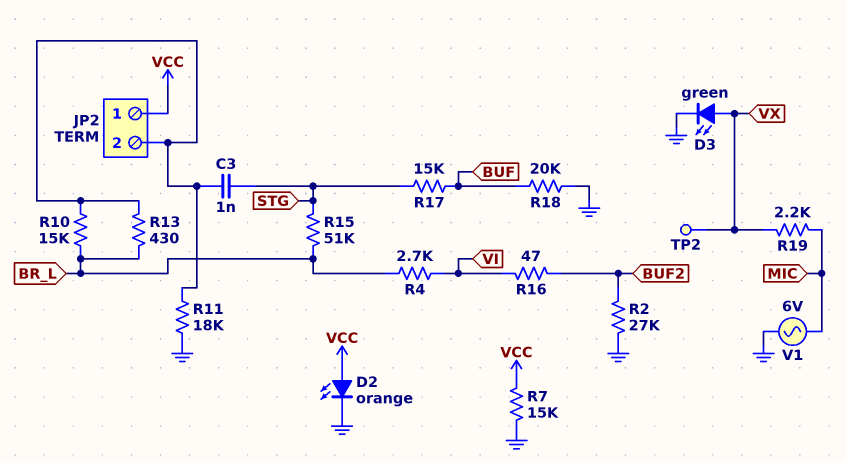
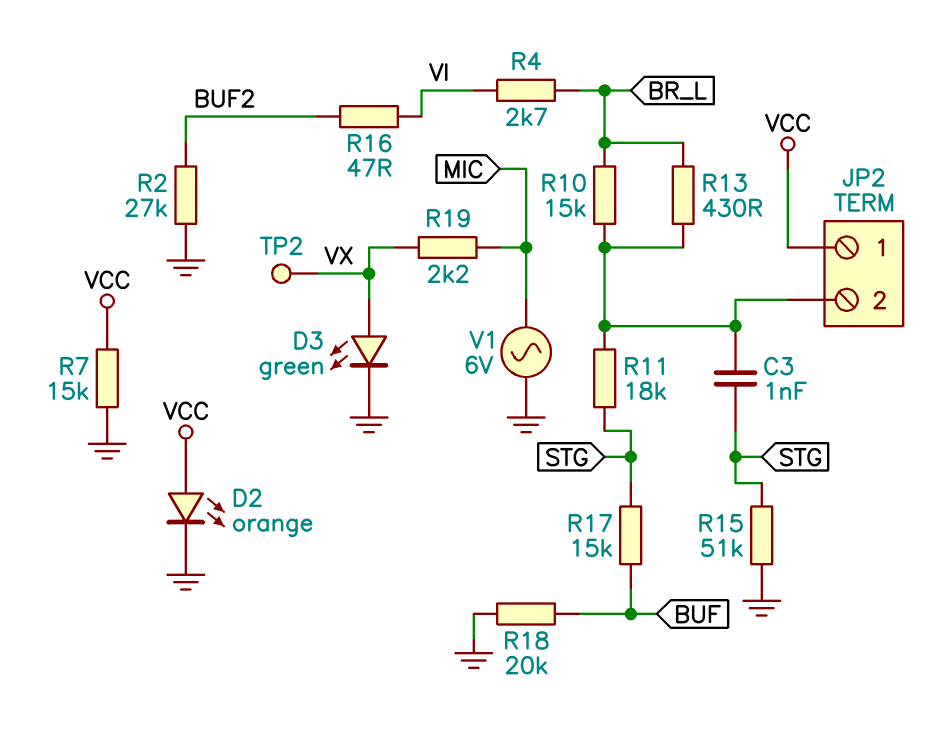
R11: 18k (GND, JP2/2) -> 18k (JP2/2, STG)
R15: 51k (BR_L, STG) -> 51k (GND, STG)

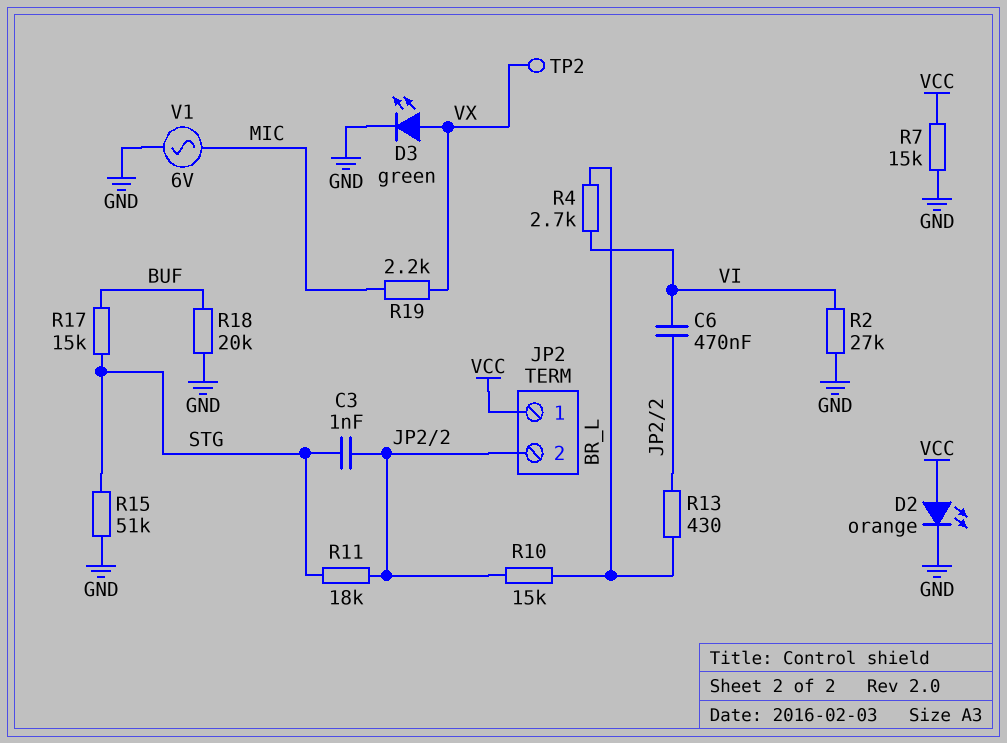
C6: none -> 470nF (JP2/2, VI)
R2: 27k (BUF2, GND) -> 27k (GND, VI)
R16: 47 (BUF2, VI) -> none

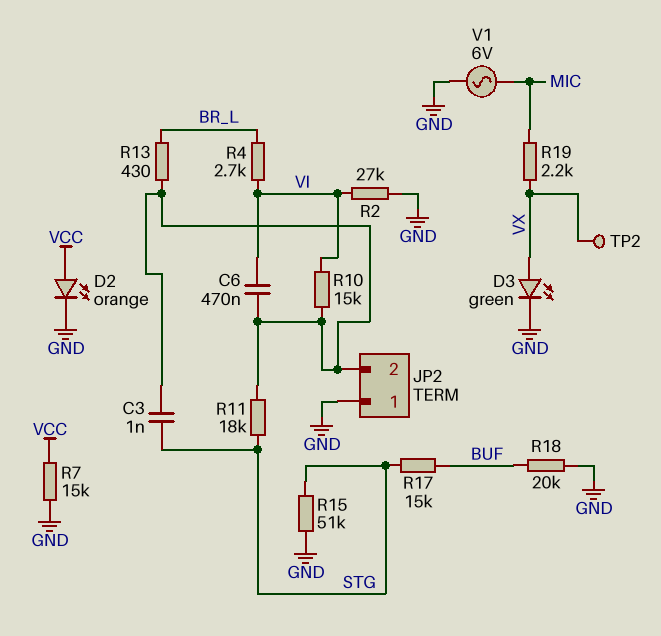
JP2 pin 1: VCC -> GND
R10: 15k (BR_L, JP2/2) -> 15k (JP2/2, VI)

